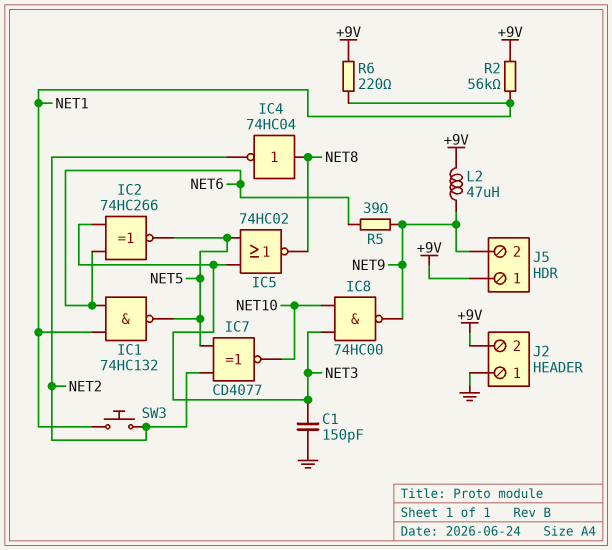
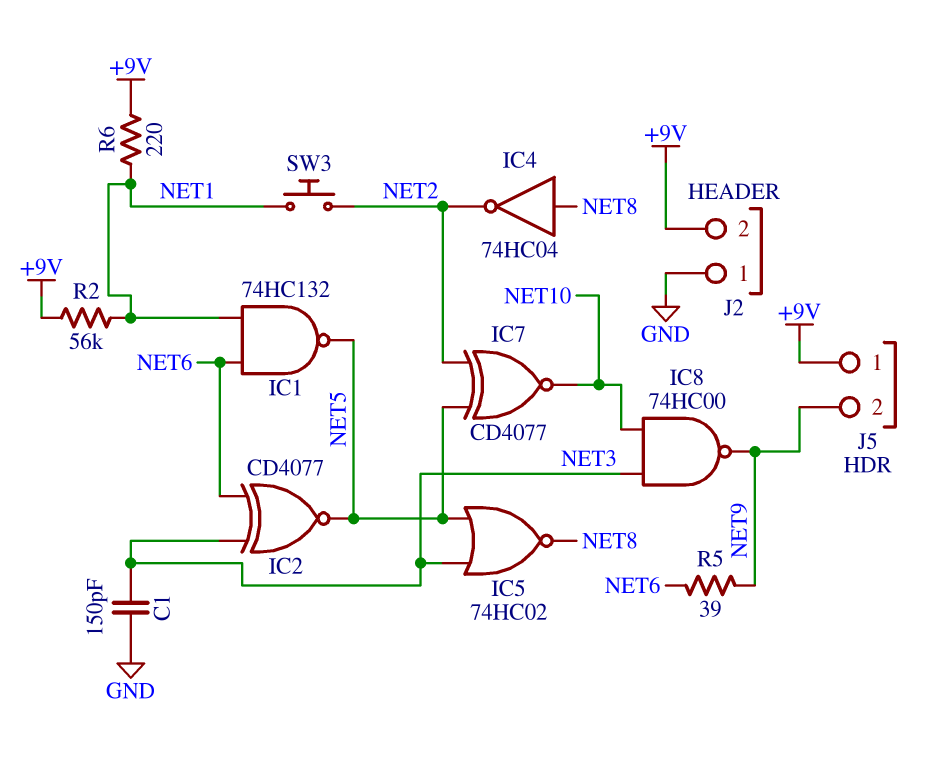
IC2: XNOR 74HC266 (in NET3, in NET6, out NET5) -> XNOR CD4077 (in NET3, in NET6, out NET5)
L2: 47uH (+9V, NET9) -> none

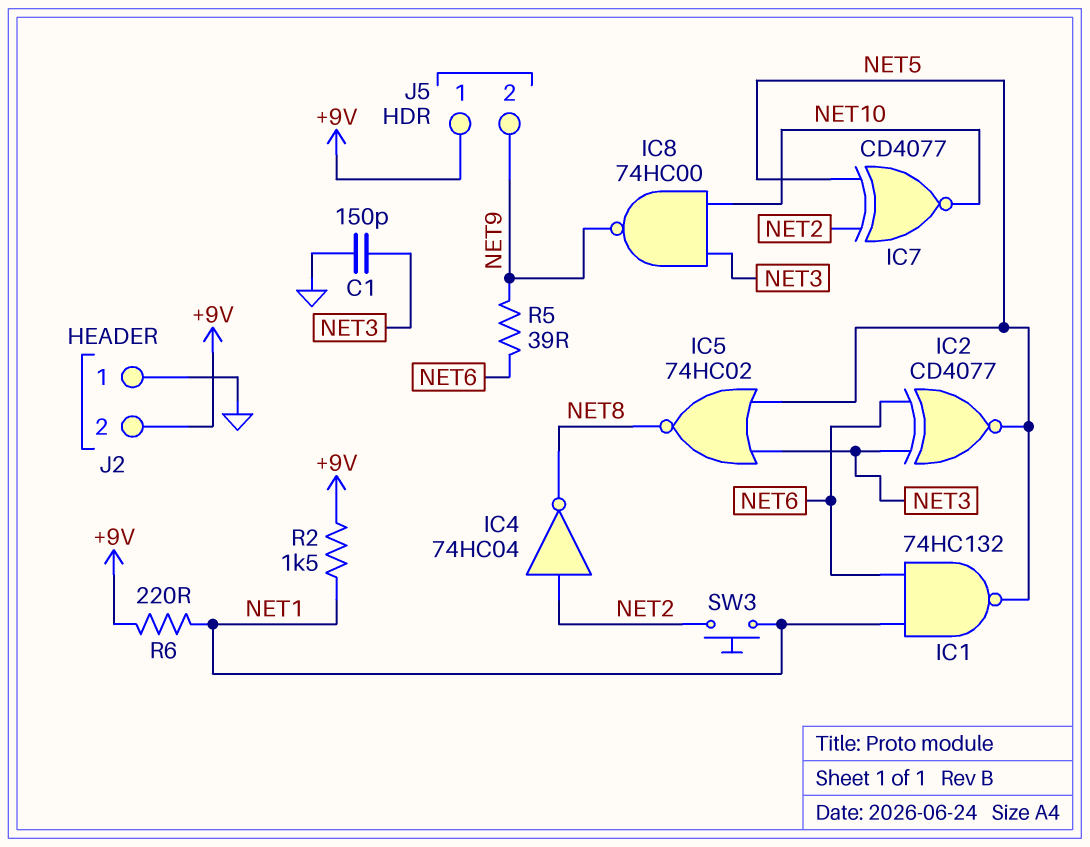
IC4: NOT 74HC04 (in NET8, out NET2) -> NOT 74HC04 (in NET2, out NET8)
R2: 56k (+9V, NET1) -> 1.5k (+9V, NET1)

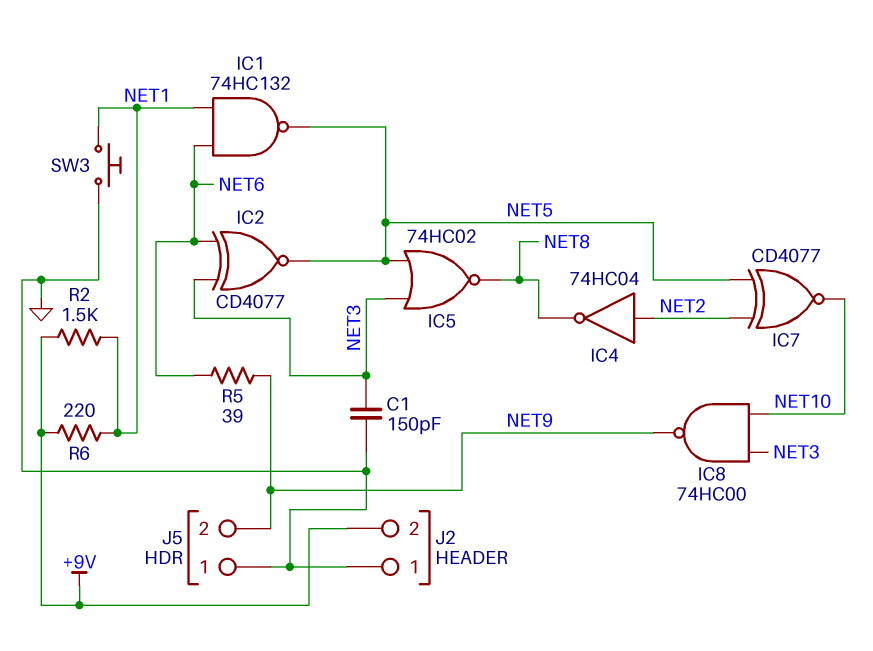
J5 pin 1: +9V -> GND
SW3: button (NET1, NET2) -> button (GND, NET1)

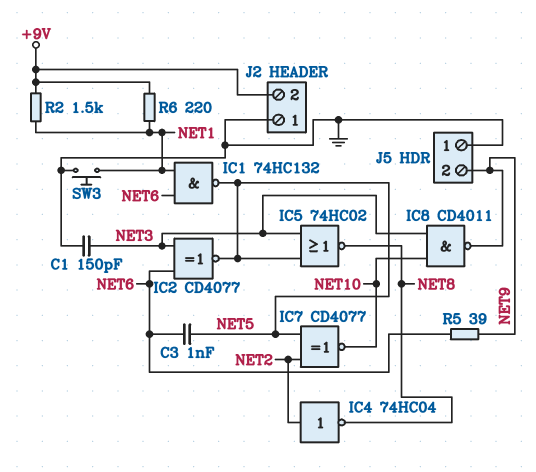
C3: none -> 1nF (NET5, NET6)
IC8: NAND 74HC00 (in NET3, in NET10, out NET9) -> NAND CD4011 (in NET3, in NET10, out NET9)

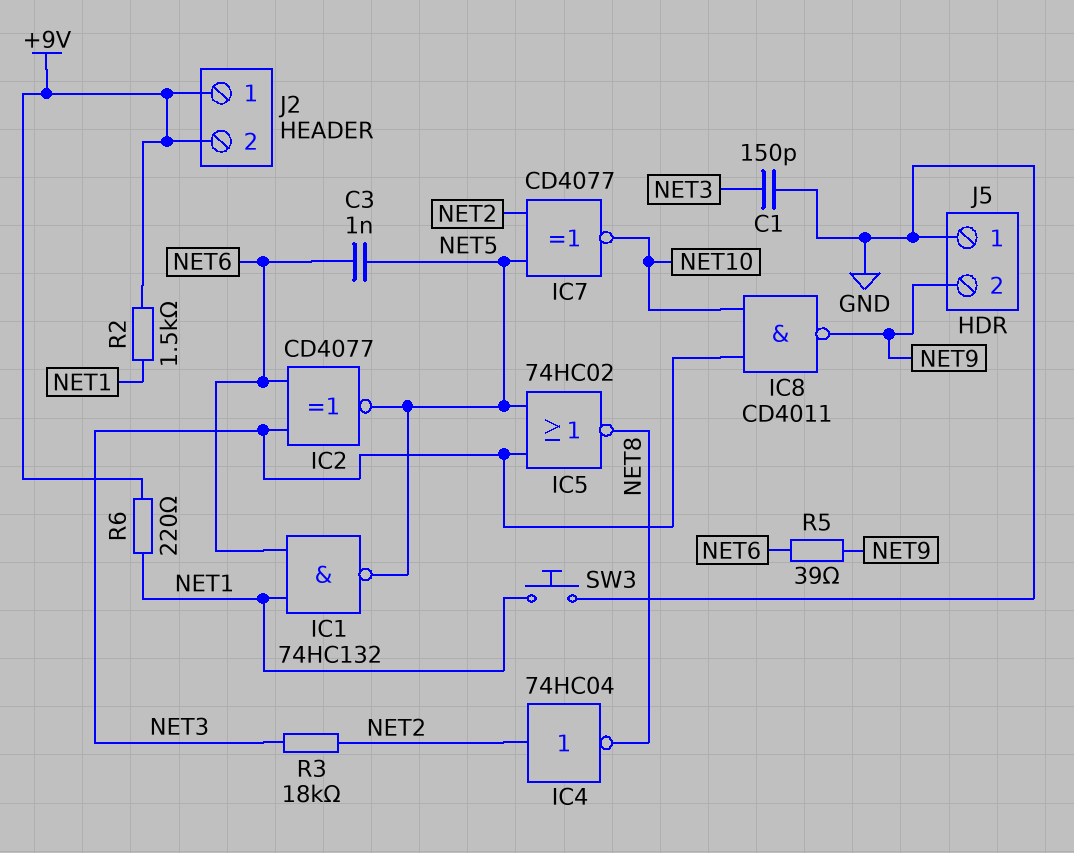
J2 pin 1: GND -> +9V
R3: none -> 18k (NET2, NET3)

